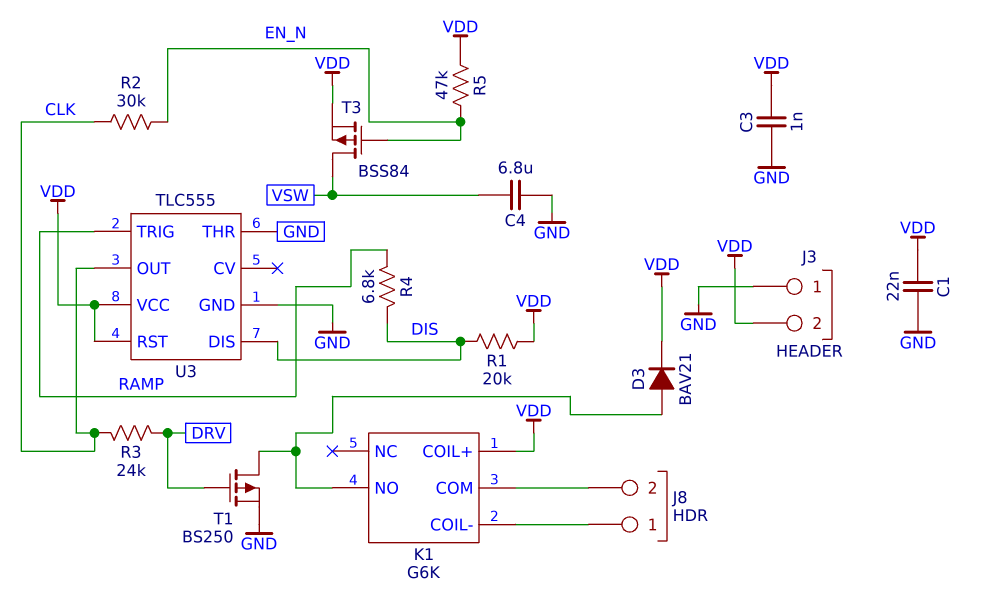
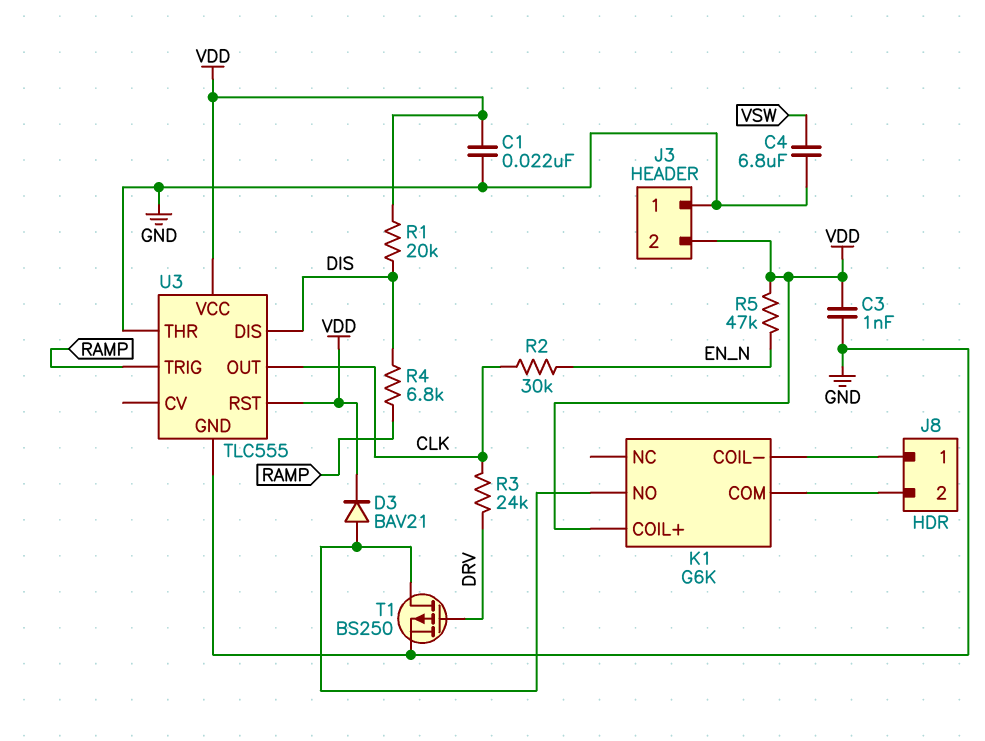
T3: PMOS BSS84 (G EN_N, D VSW, S VDD) -> none

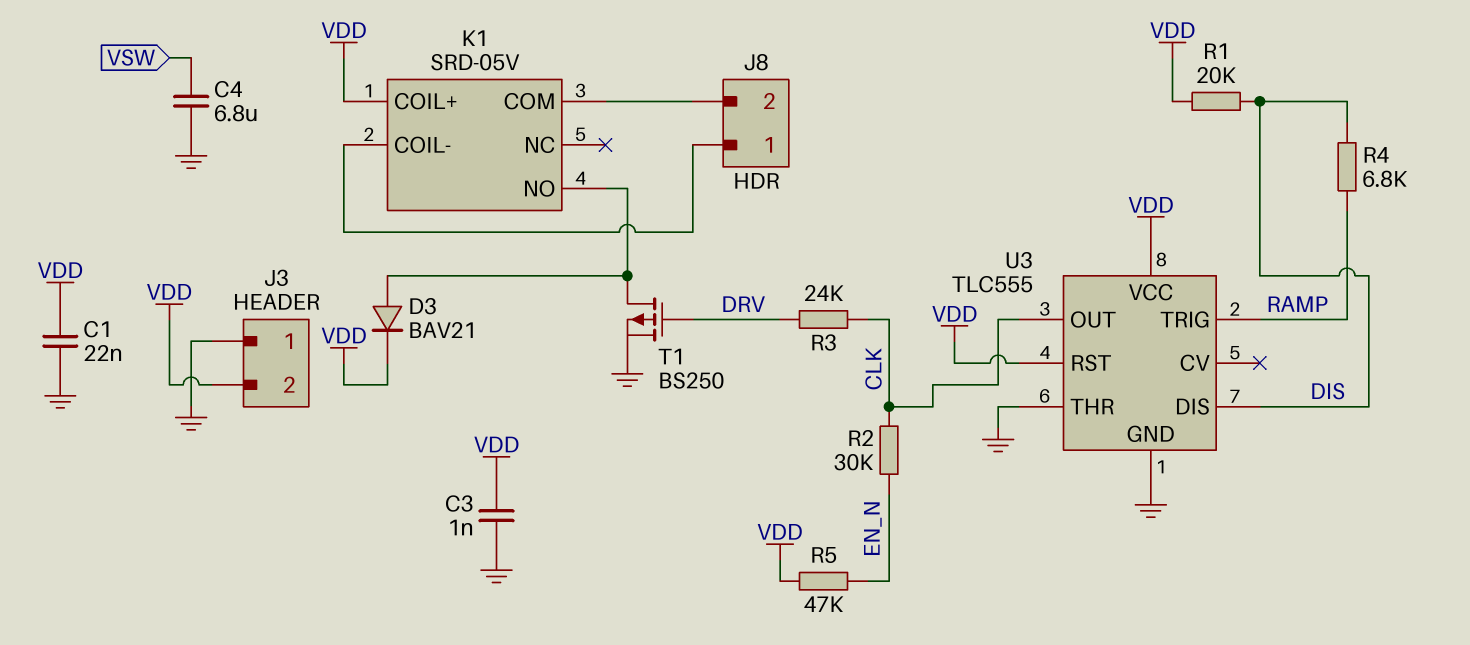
K1: G6K -> SRD-05V

